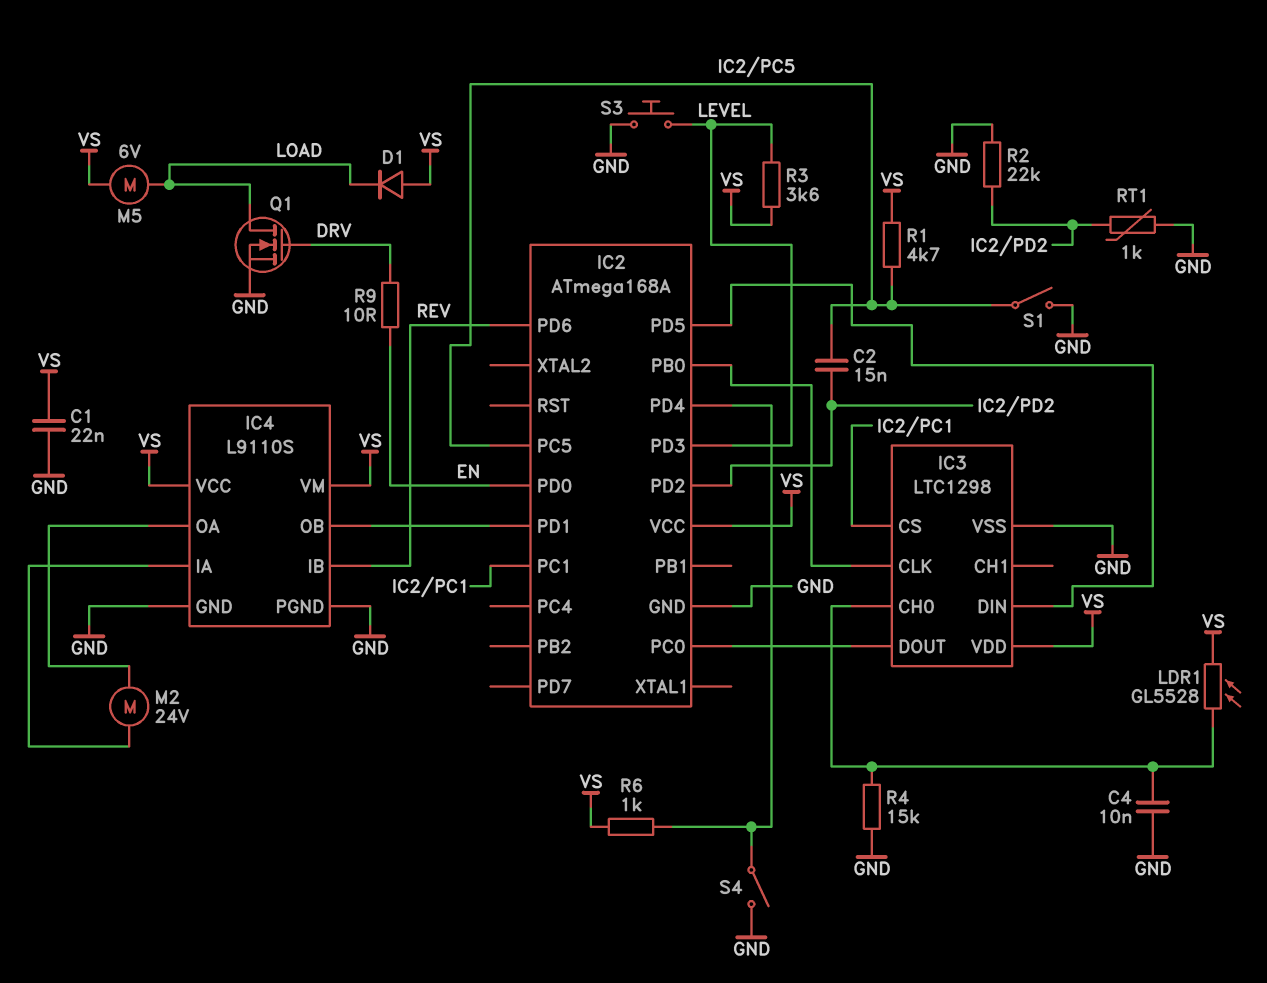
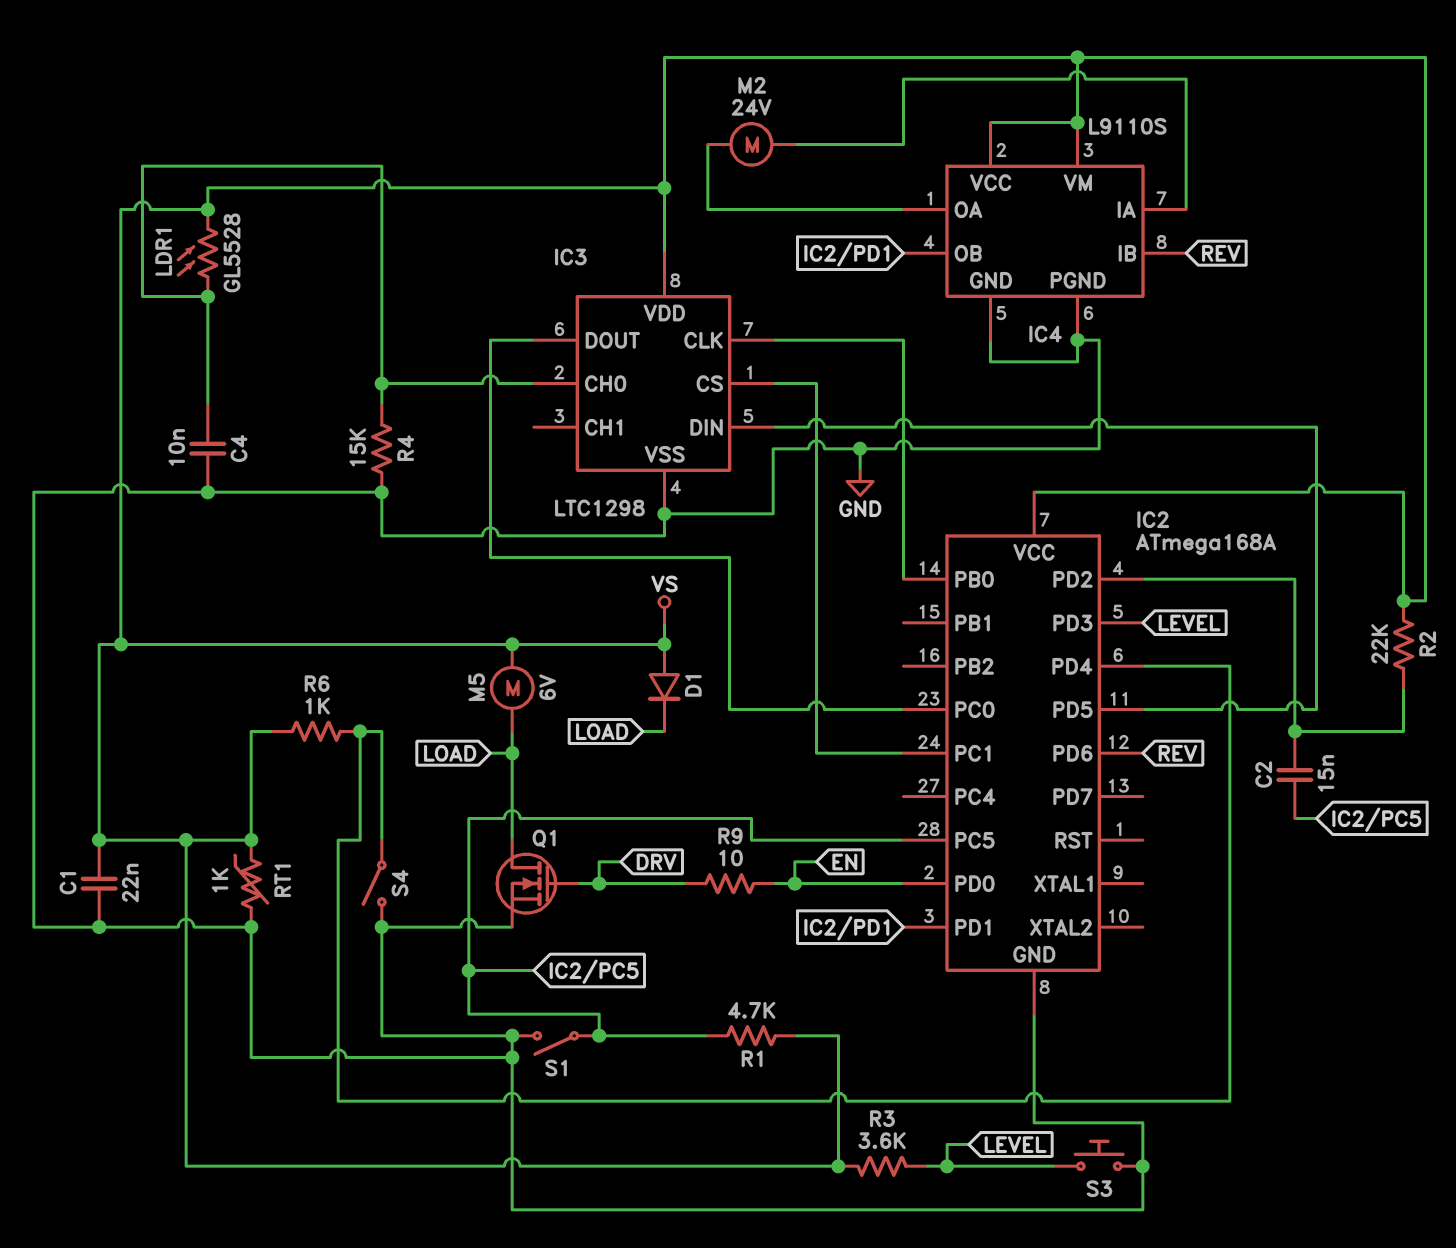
R2: 22k (GND, IC2/PD2) -> 22k (IC2/PD2, VS)
RT1: 1k (GND, IC2/PD2) -> 1k (GND, VS)

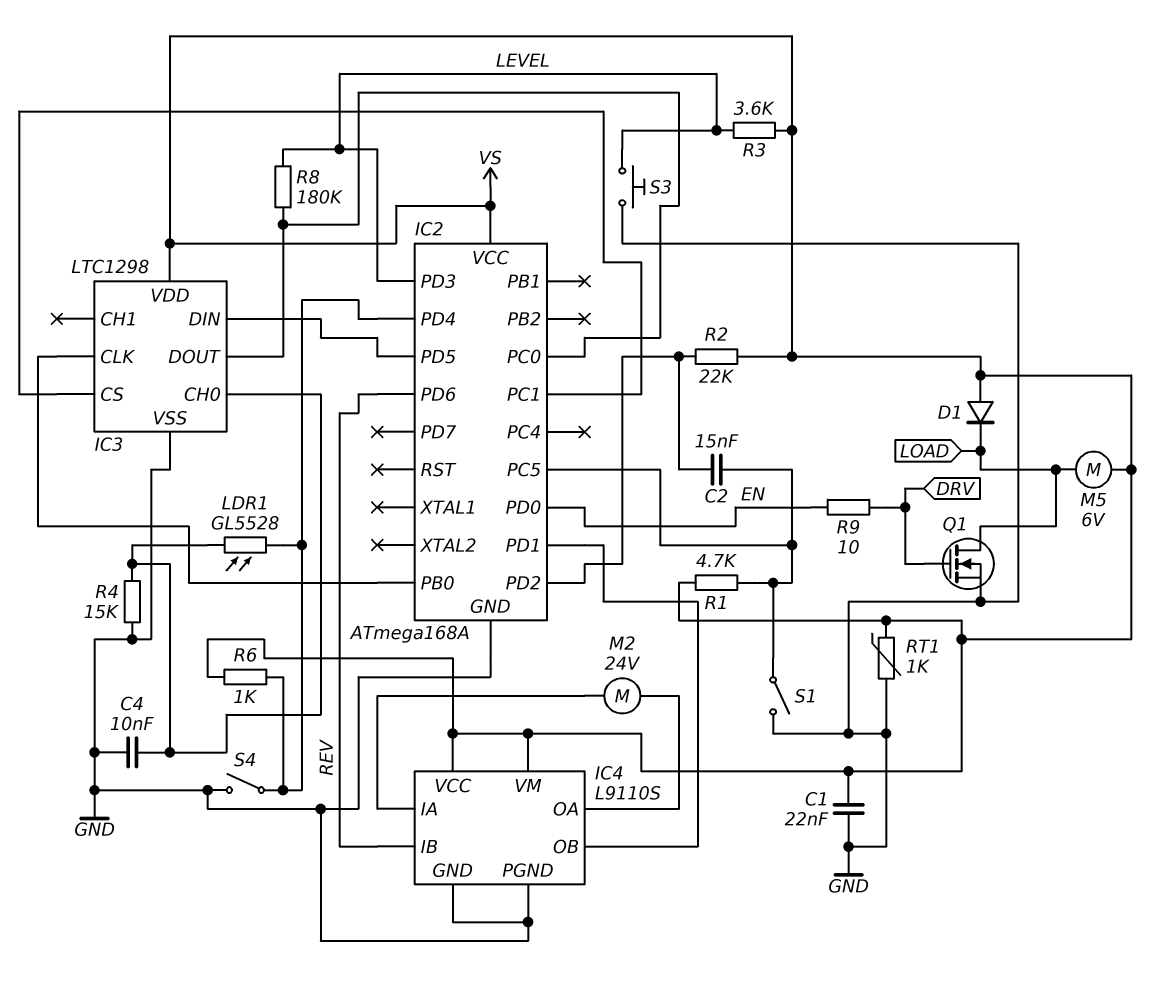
LDR1: GL5528 (IC3/CH0, VS) -> GL5528 (IC2/PD4, IC3/CH0)
R8: none -> 180k (IC2/PC0, LEVEL)

